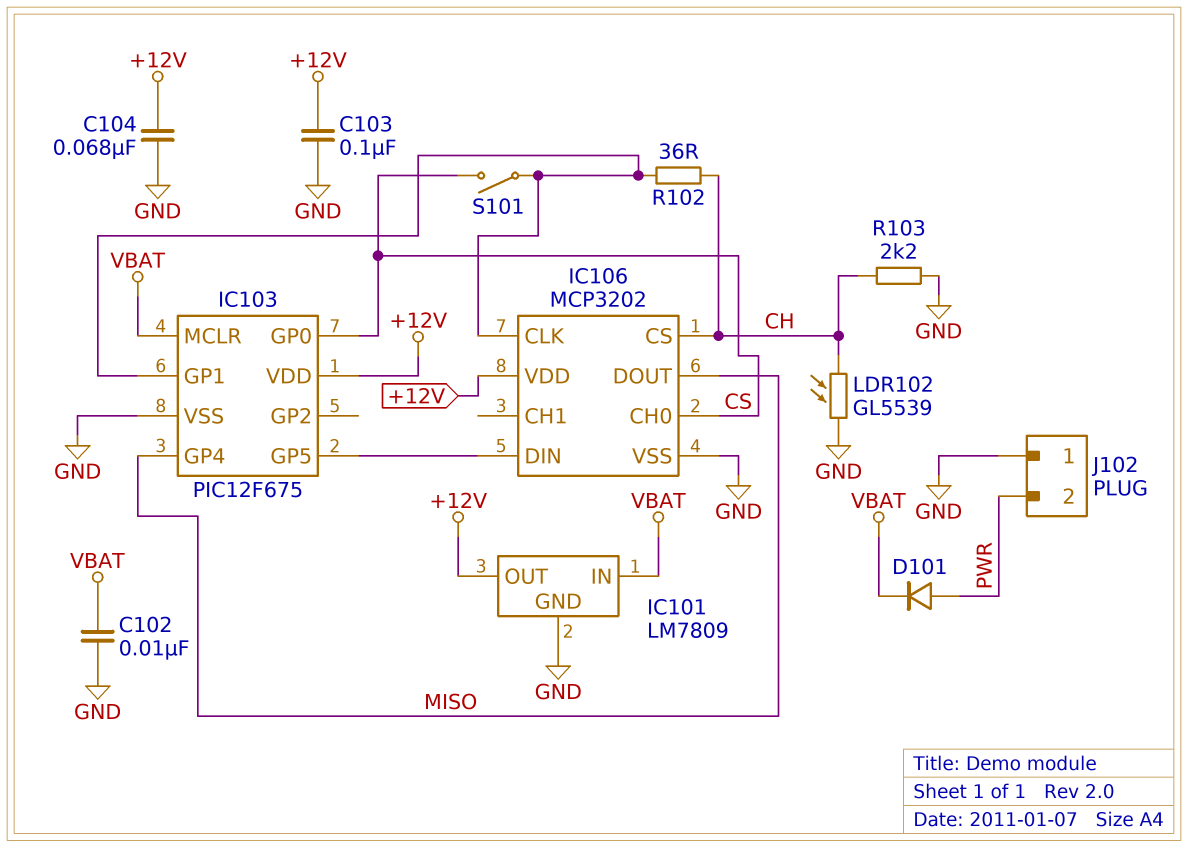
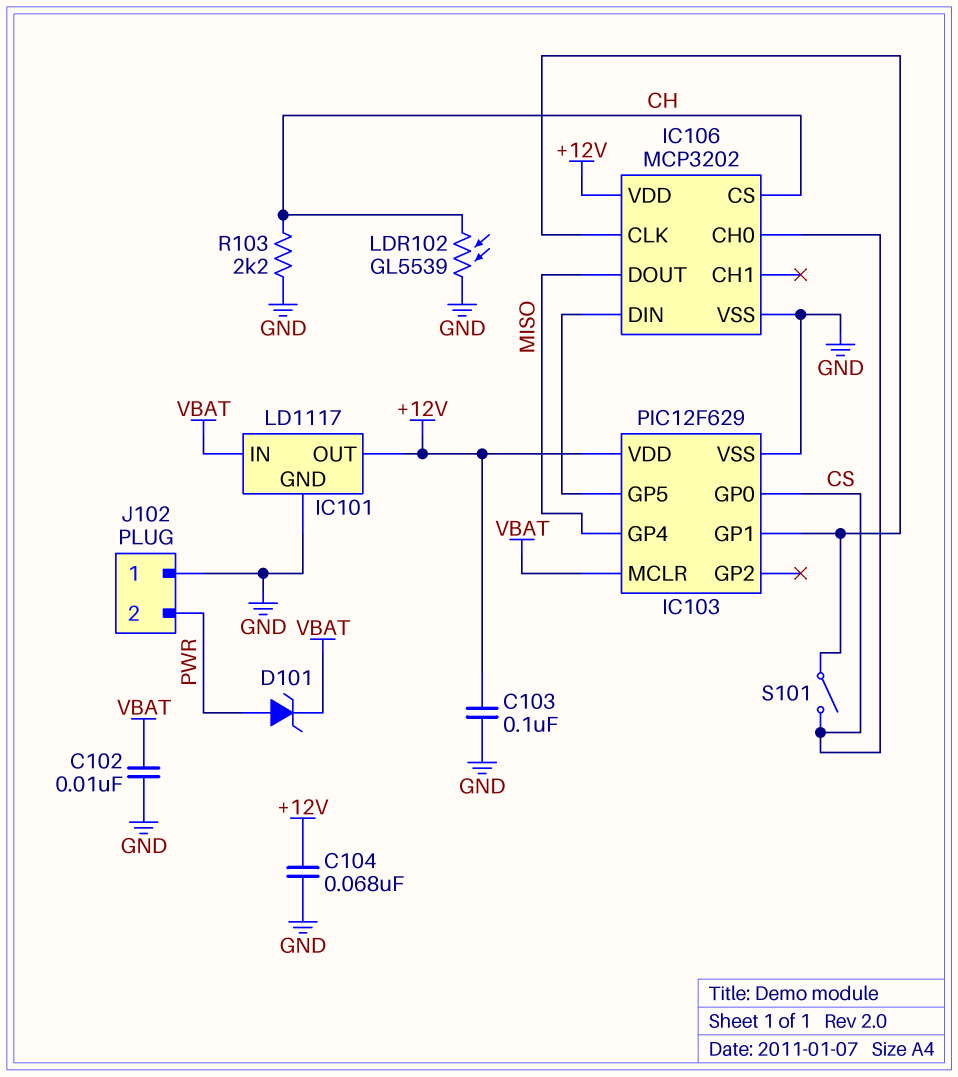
D101: diode (A PWR, K VBAT) -> zener (A PWR, K VBAT)
IC101: LM7809 -> LD1117
IC103: PIC12F675 -> PIC12F629
R102: 36 (CH, IC103/GP1) -> none

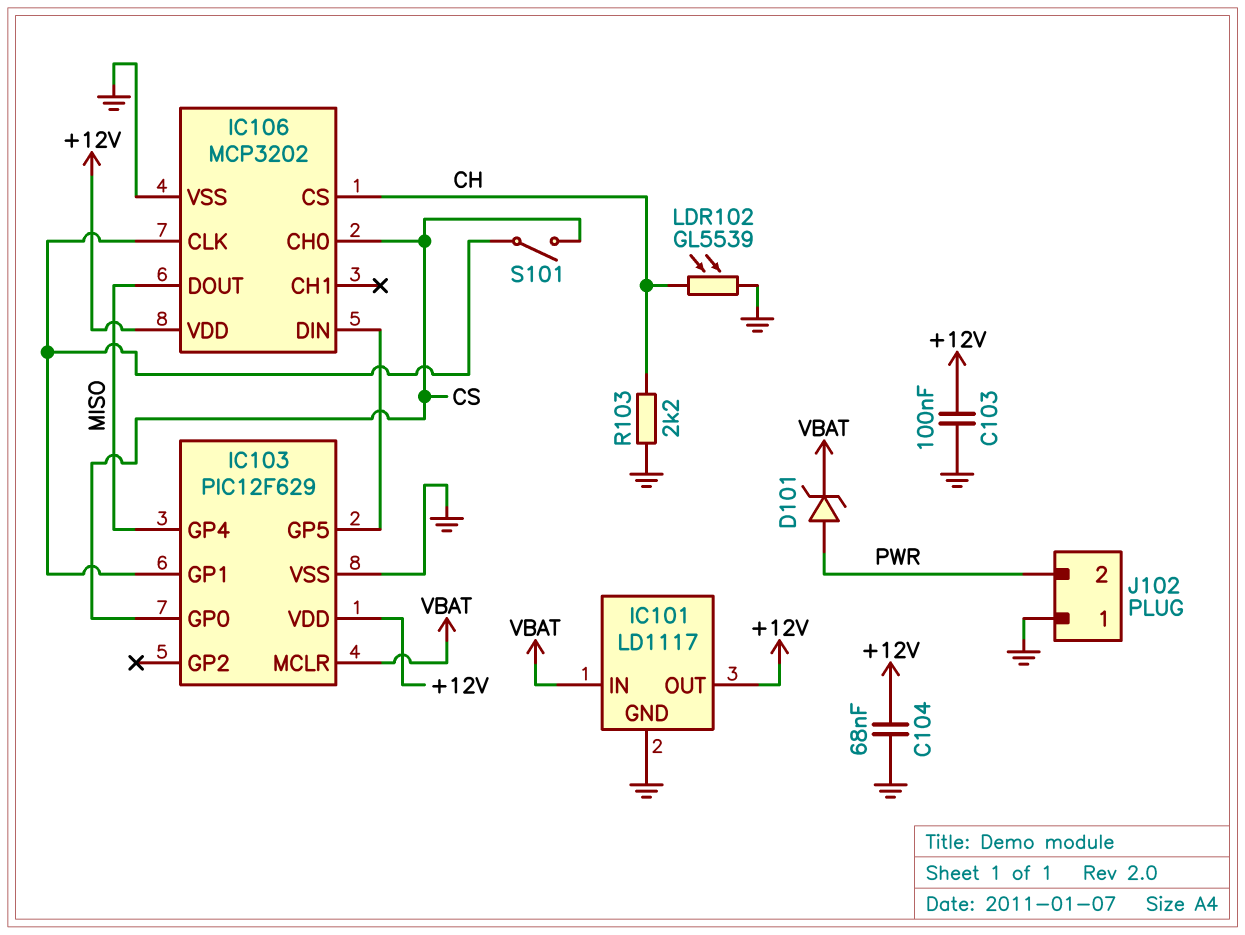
C102: 10nF (GND, VBAT) -> none

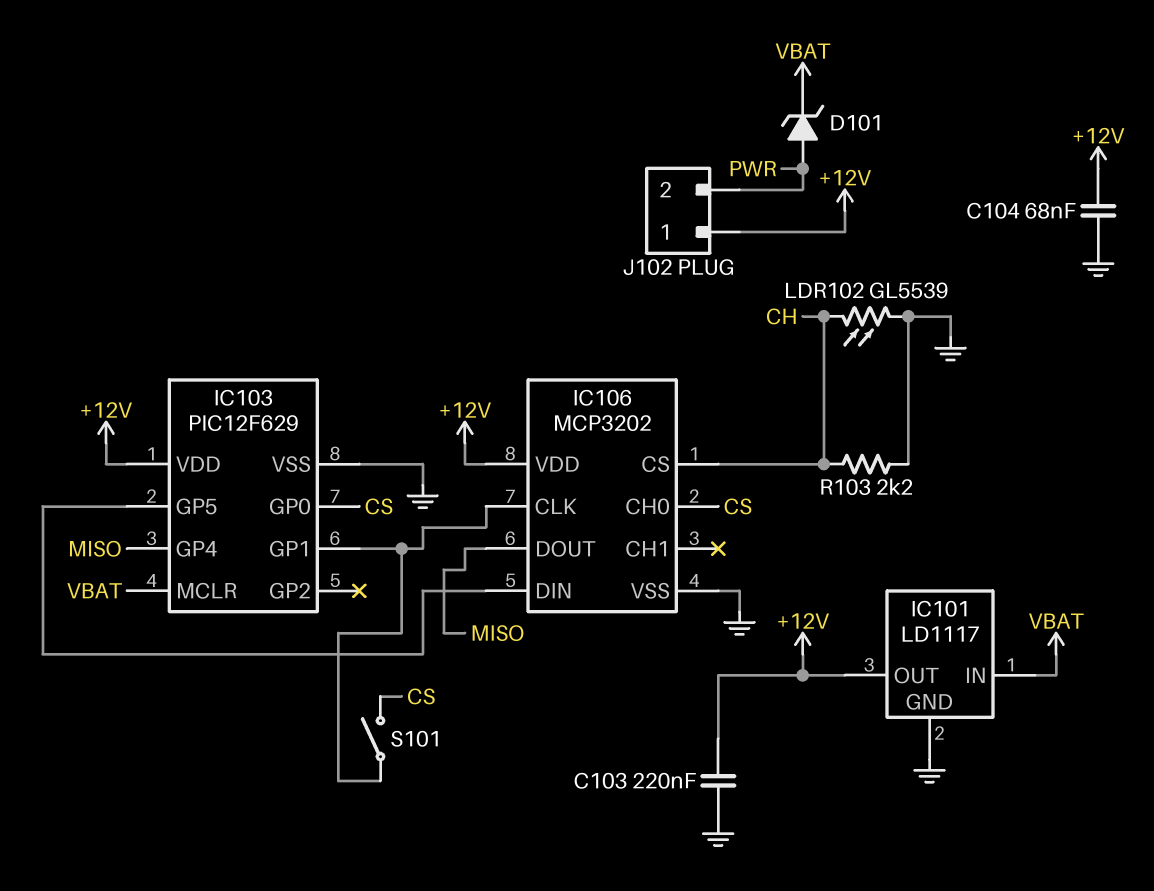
C103: 100nF (+12V, GND) -> 220nF (+12V, GND)
J102 pin 1: GND -> +12V

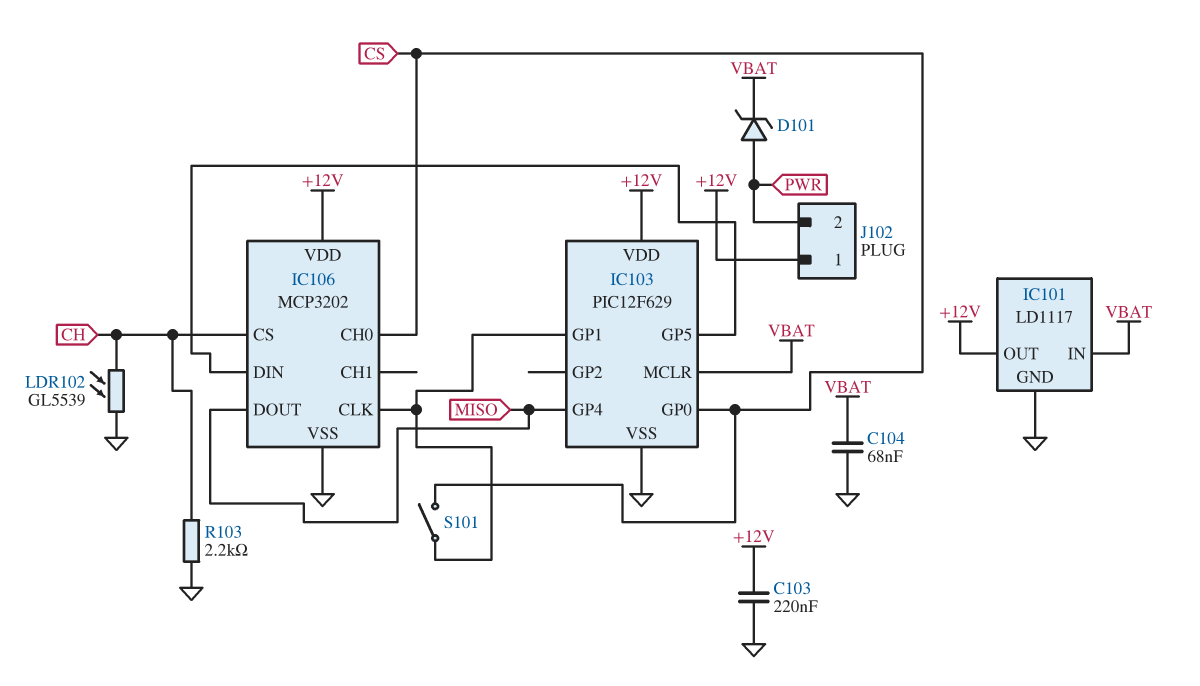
C104: 68nF (+12V, GND) -> 68nF (GND, VBAT)

